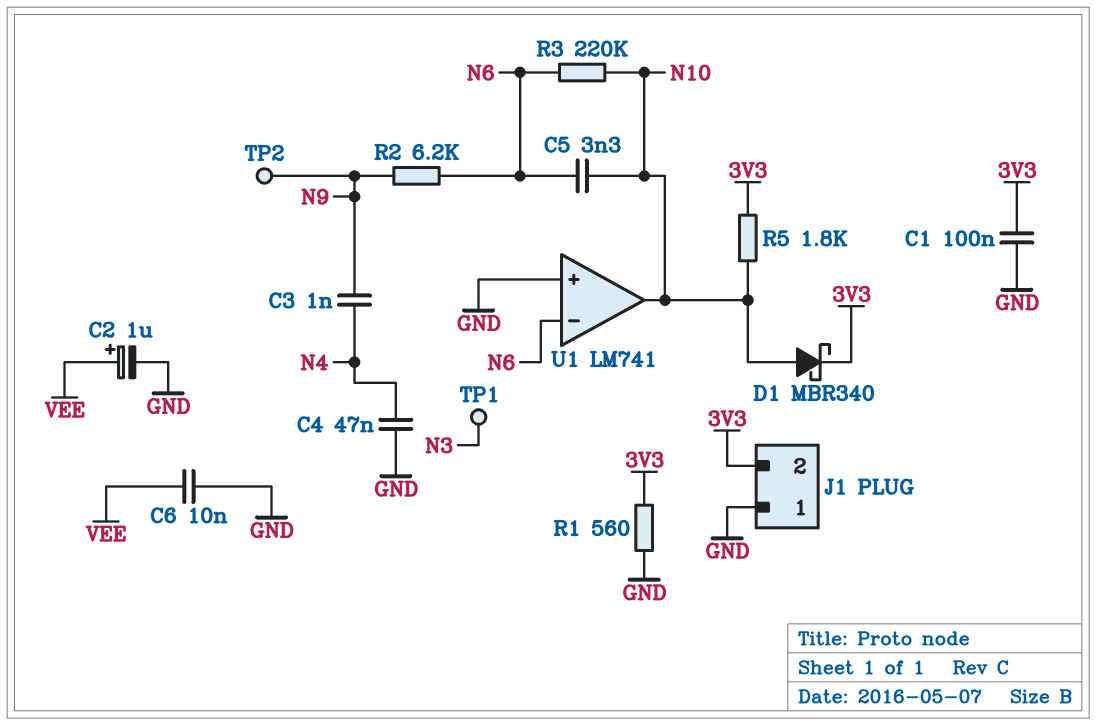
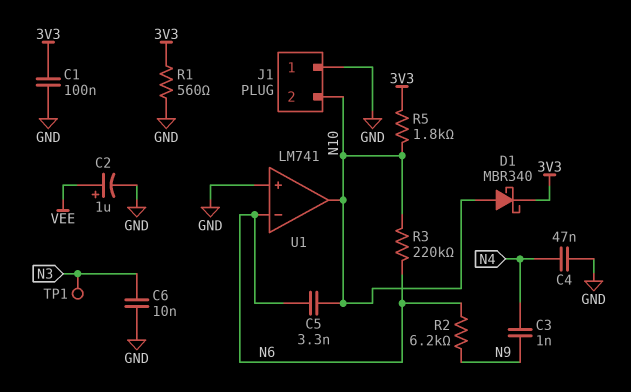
C6: 10nF (GND, VEE) -> 10nF (GND, N3)
J1 pin 2: 3V3 -> N10
TP2: test point (N9) -> none

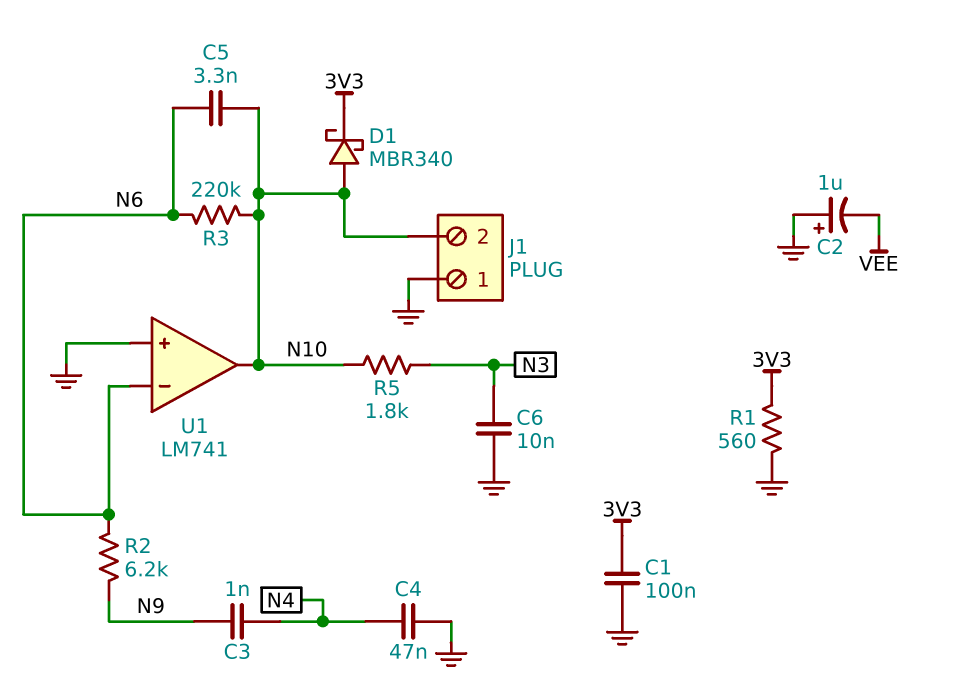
C2: 1uF (plus VEE, minus GND) -> 1uF (plus GND, minus VEE)
R5: 1.8k (3V3, N10) -> 1.8k (N3, N10)
TP1: test point (N3) -> none

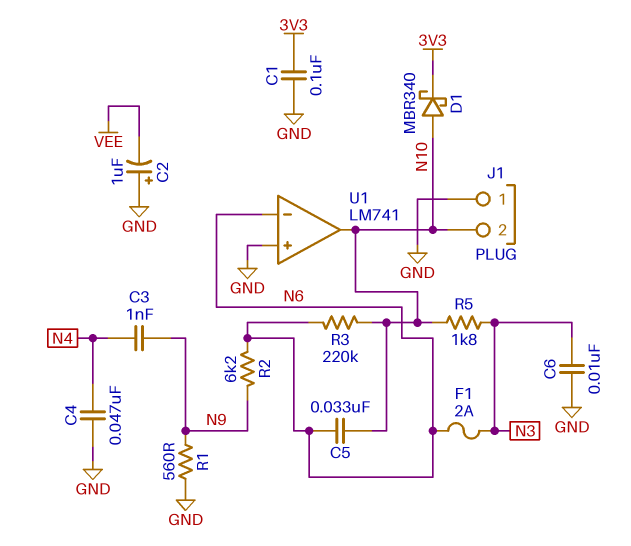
C5: 3.3nF (N6, N10) -> 33nF (N6, N10)
F1: none -> 2A (N3, N6)
R1: 560 (3V3, GND) -> 560 (GND, N9)

